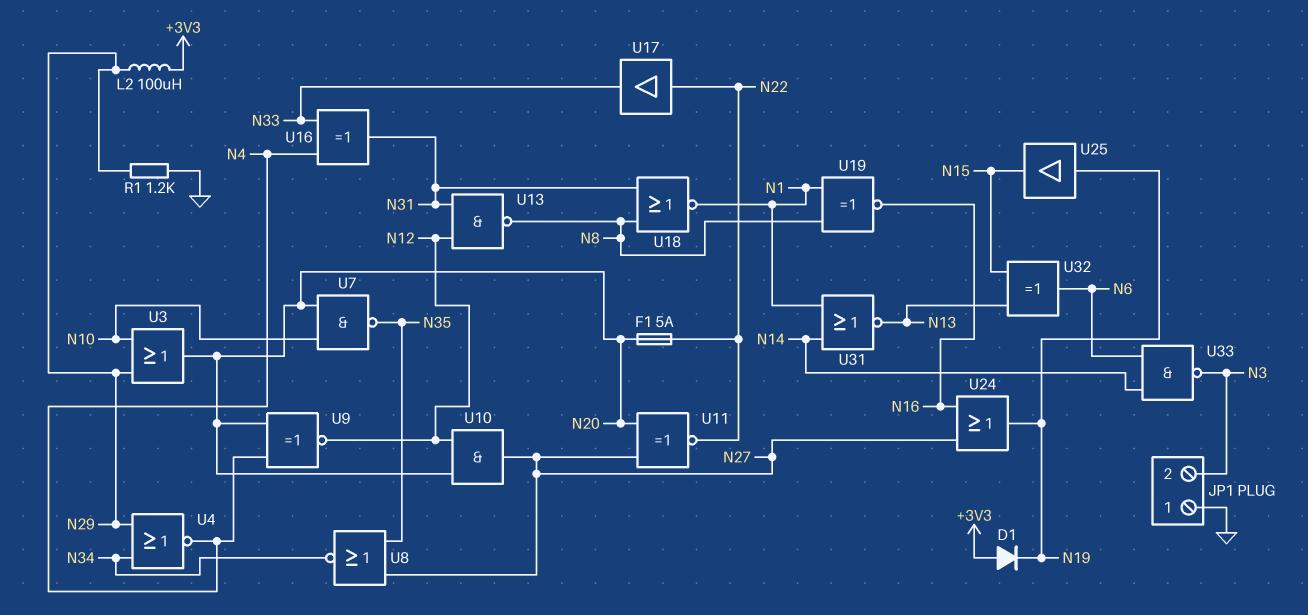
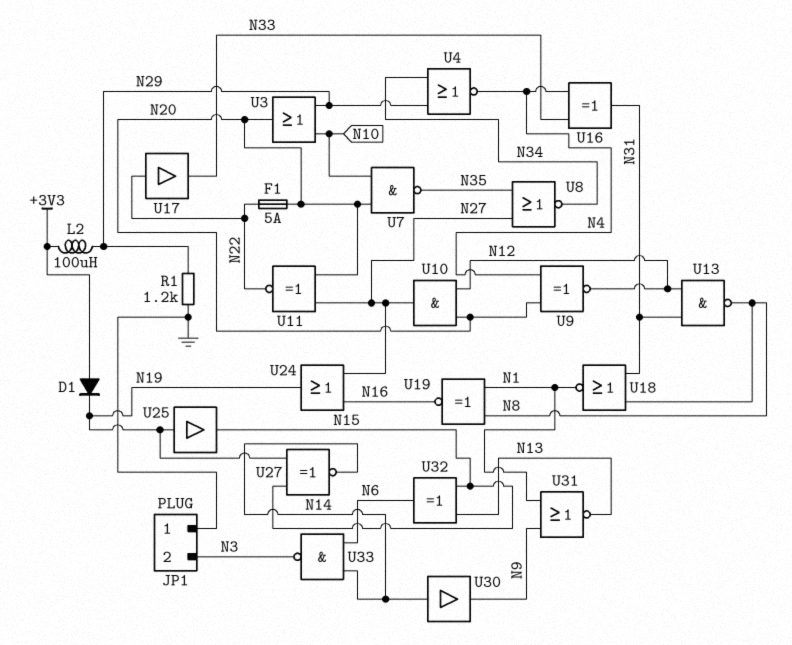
U27: none -> XNOR (in N15, in N19, out N14)
U30: none -> buffer (in N14, out N9)
U31: NOR (in N1, in N14, out N13) -> NOR (in N1, in N9, out N13)

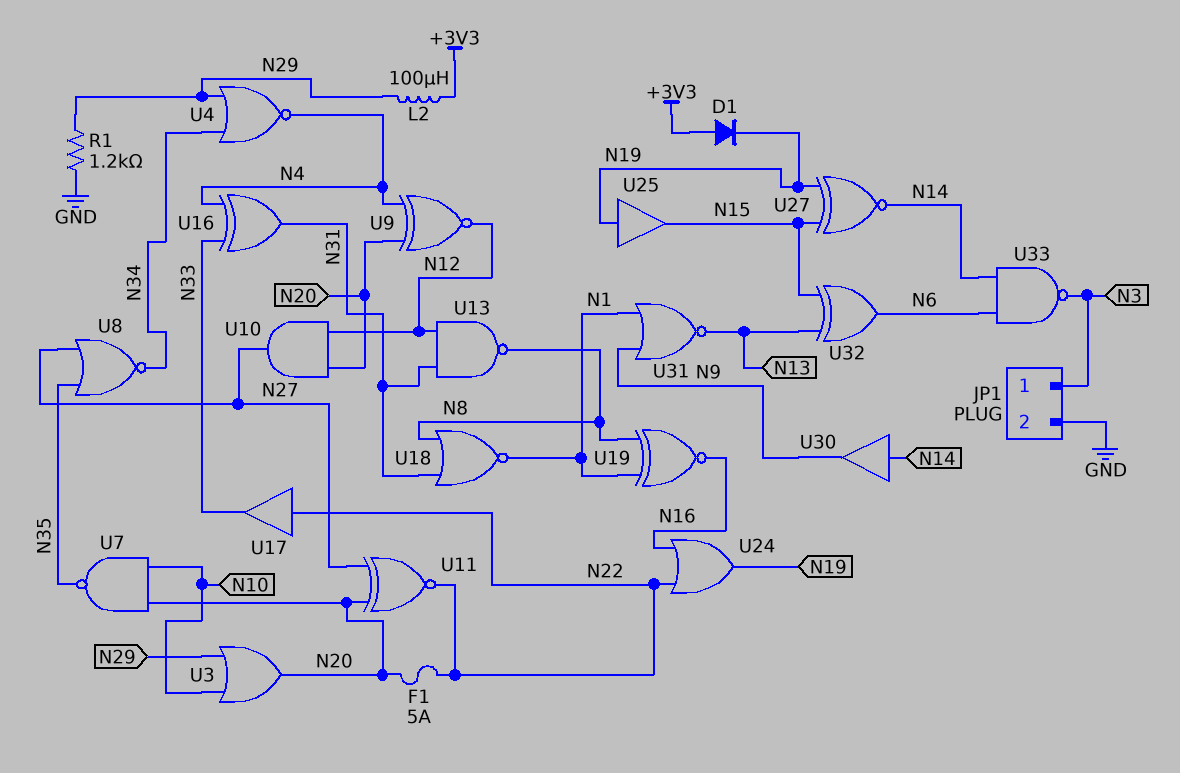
JP1 pin 1: GND -> N3
JP1 pin 2: N3 -> GND
U24: OR (in N16, in N27, out N19) -> OR (in N16, in N22, out N19)

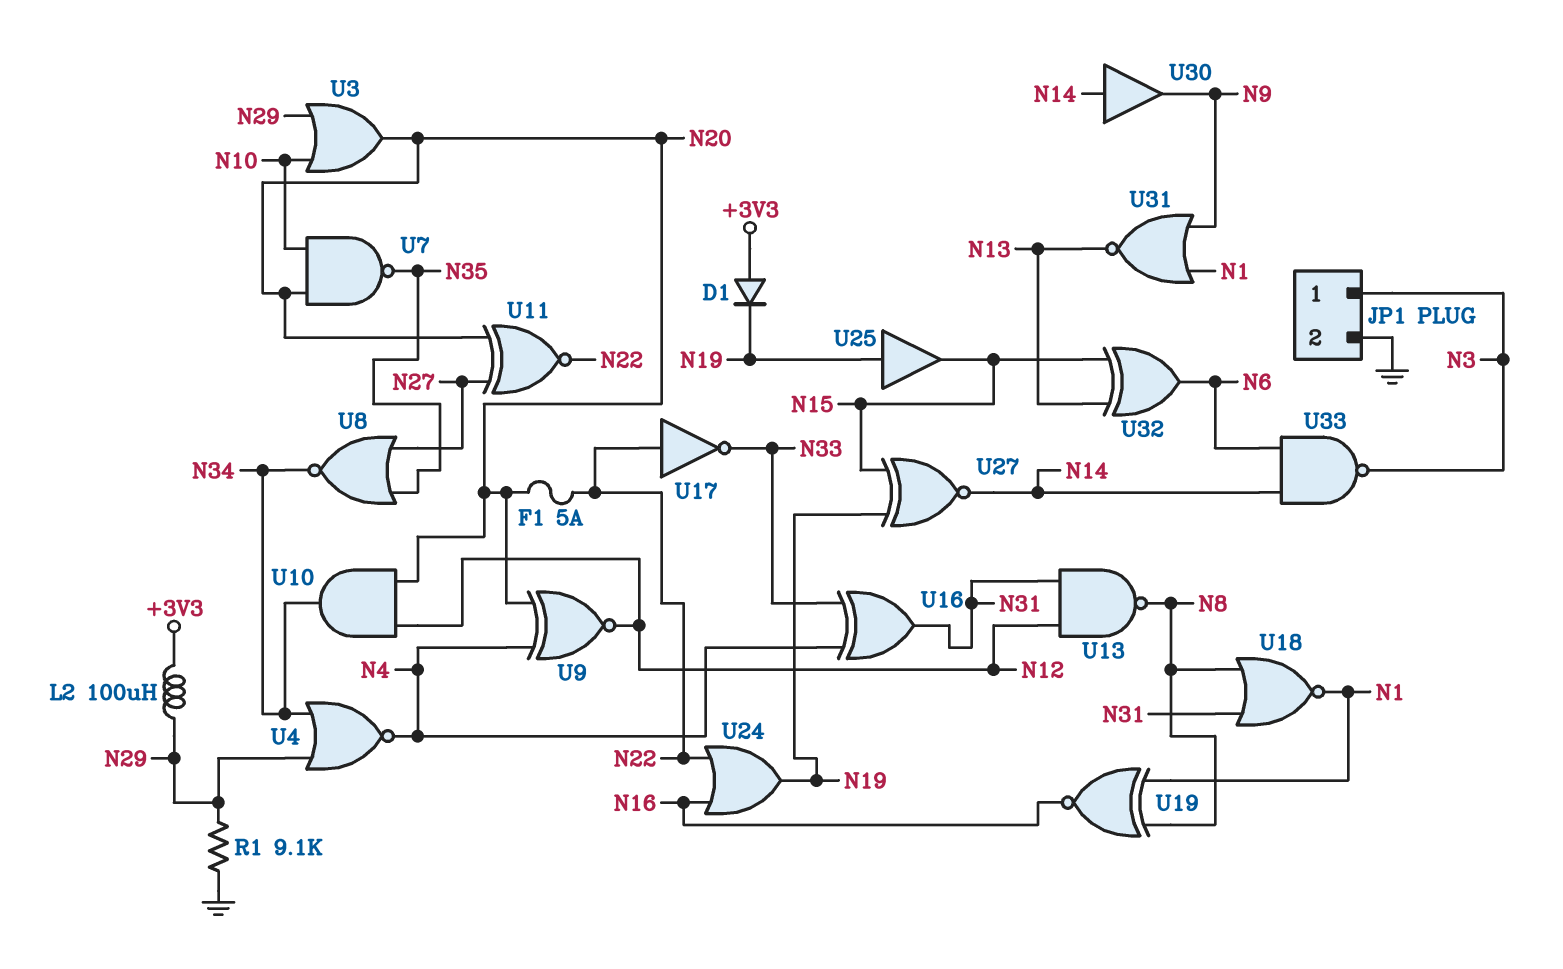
R1: 1.2k (GND, N29) -> 9.1k (GND, N29)
U10: AND (in N12, in N20, out N27) -> AND (in N12, in N20, out N34)
U17: buffer (in N22, out N33) -> NOT (in N22, out N33)

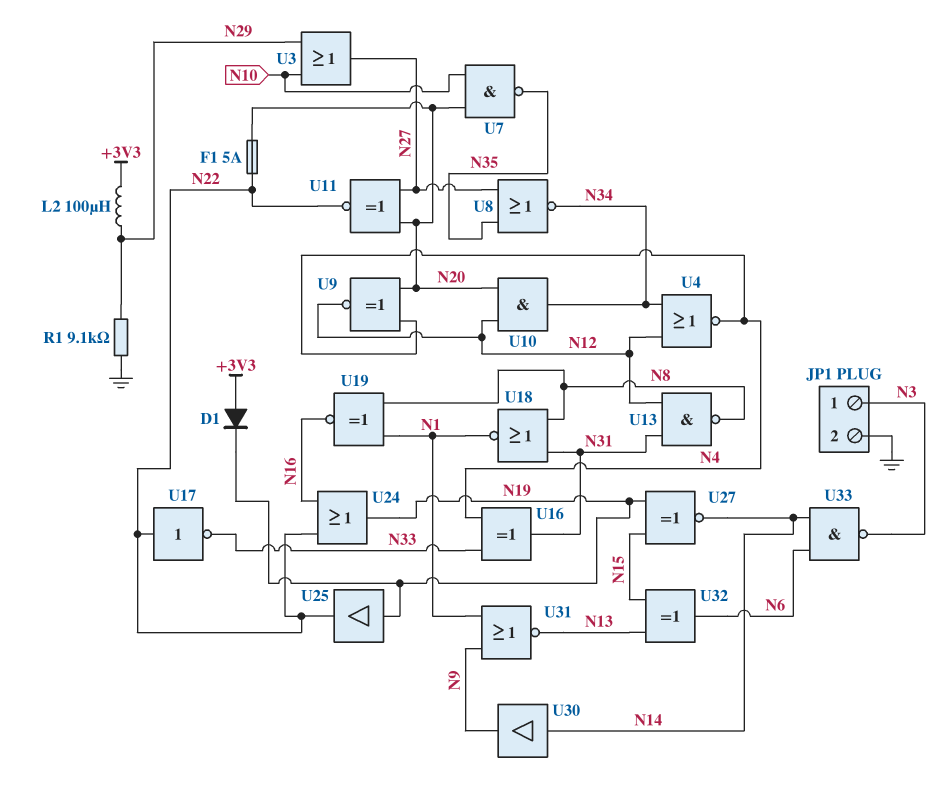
U3: OR (in N10, in N29, out N20) -> OR (in N10, in N29, out N27)
U4: NOR (in N29, in N34, out N4) -> NOR (in N12, in N34, out N4)
U25: buffer (in N19, out N15) -> buffer (in N19, out N22)

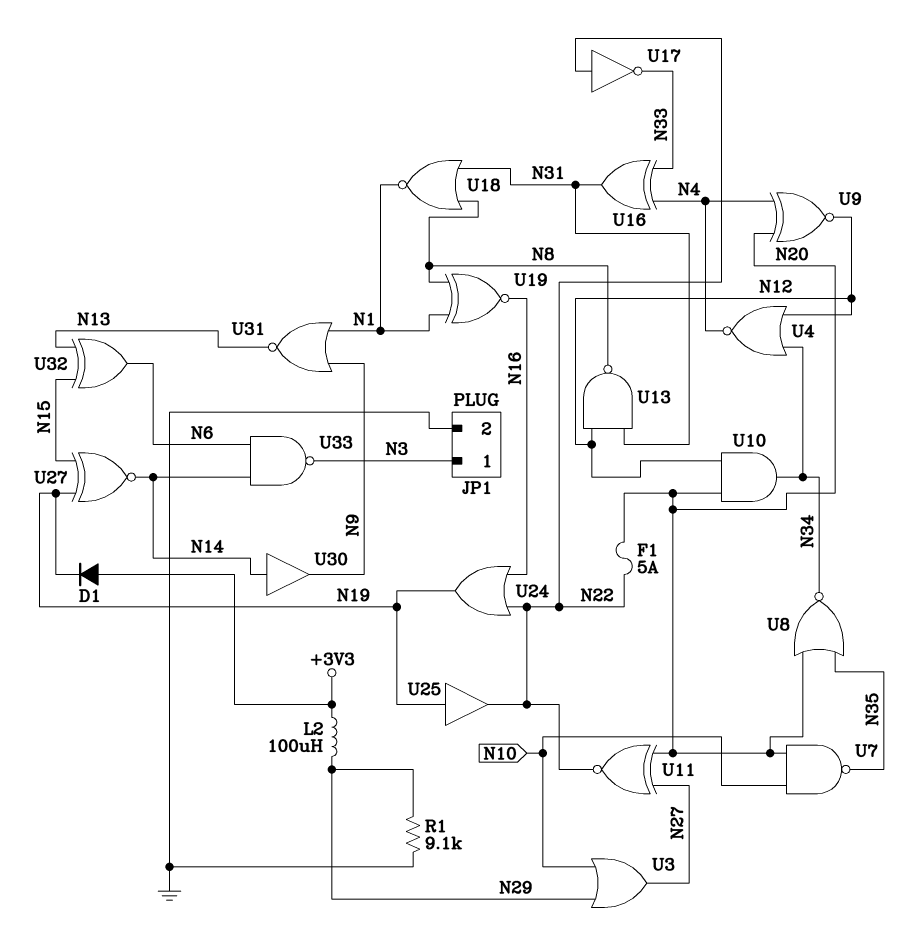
U8: NOR (in N27, in N35, out N34) -> NOR (in N20, in N35, out N34)

